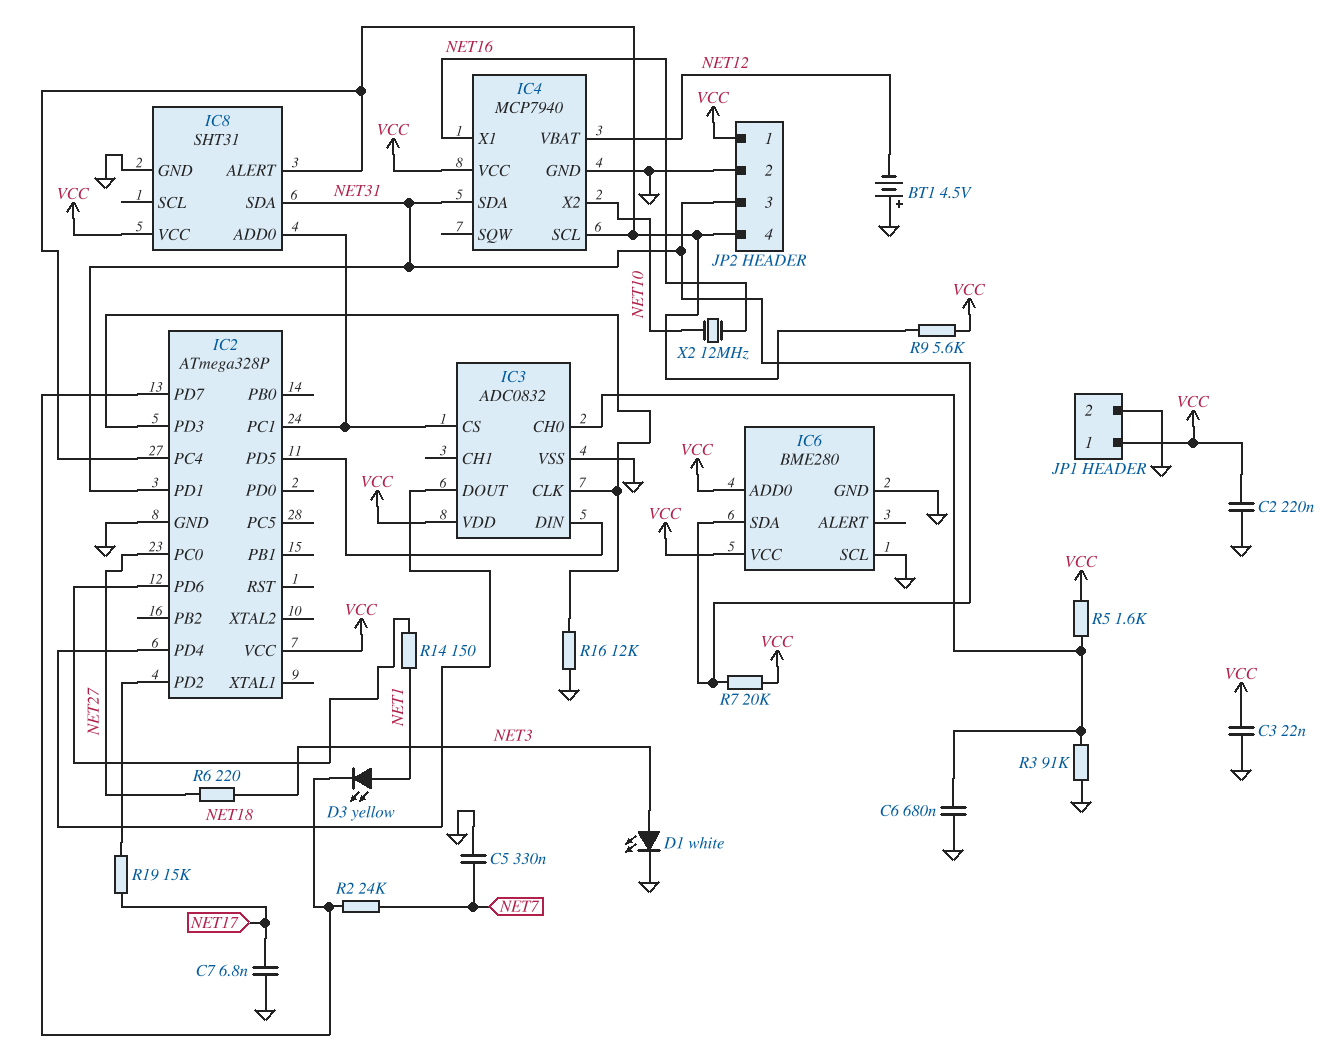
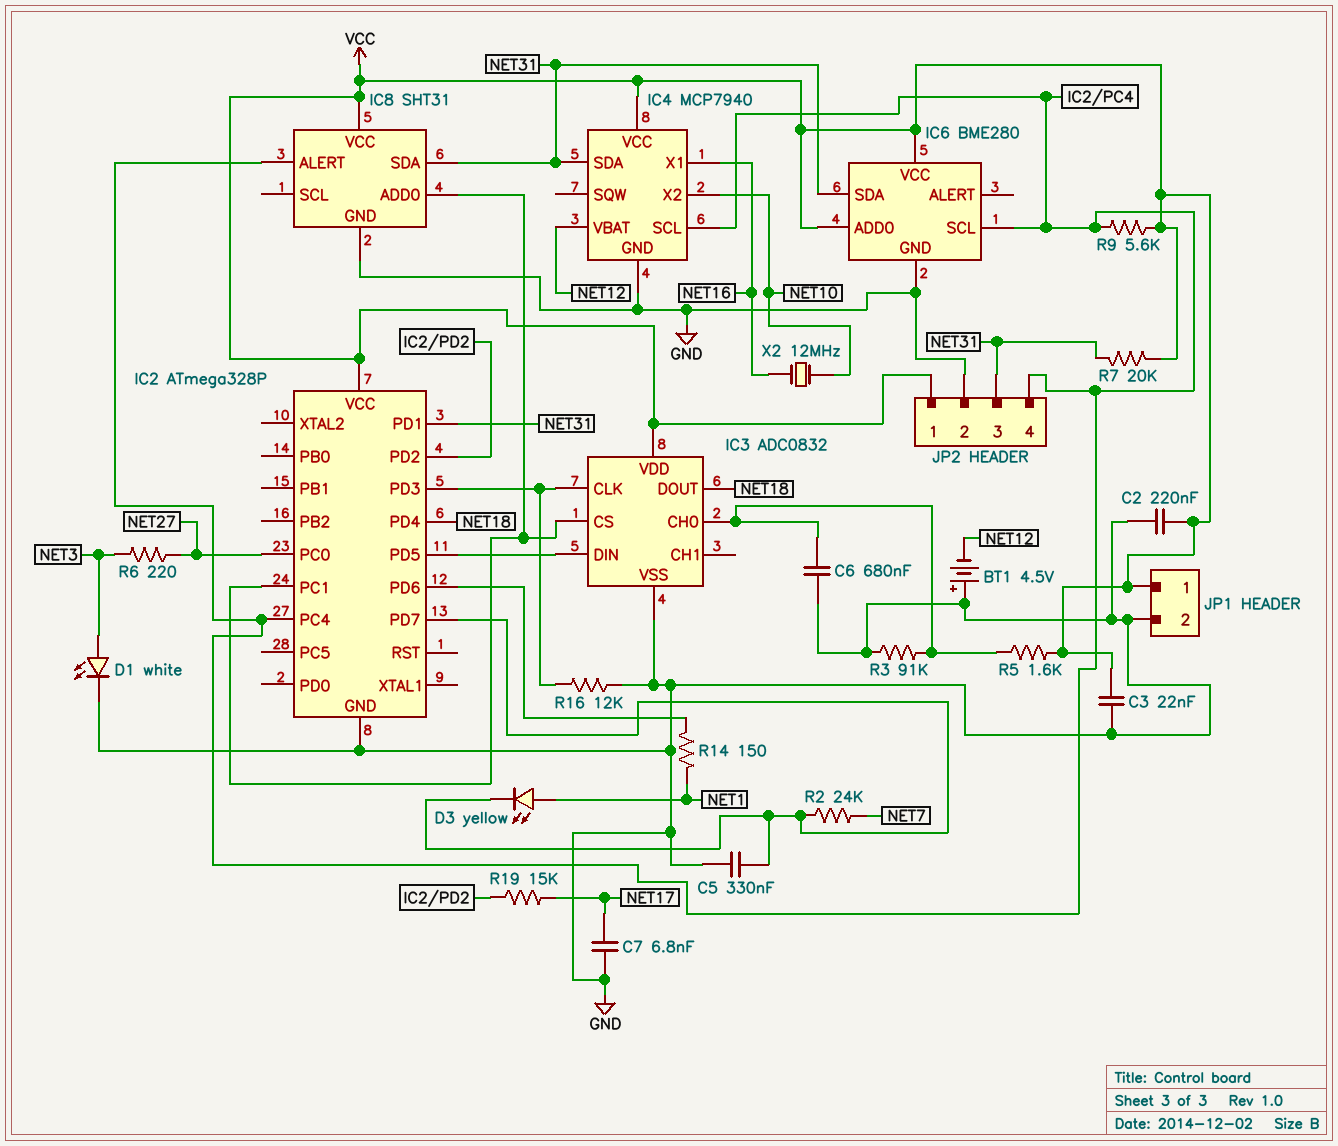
C5: 330nF (GND, NET7) -> 330nF (GND, IC2/PD7)
IC6 pin SCL: GND -> IC2/PC4

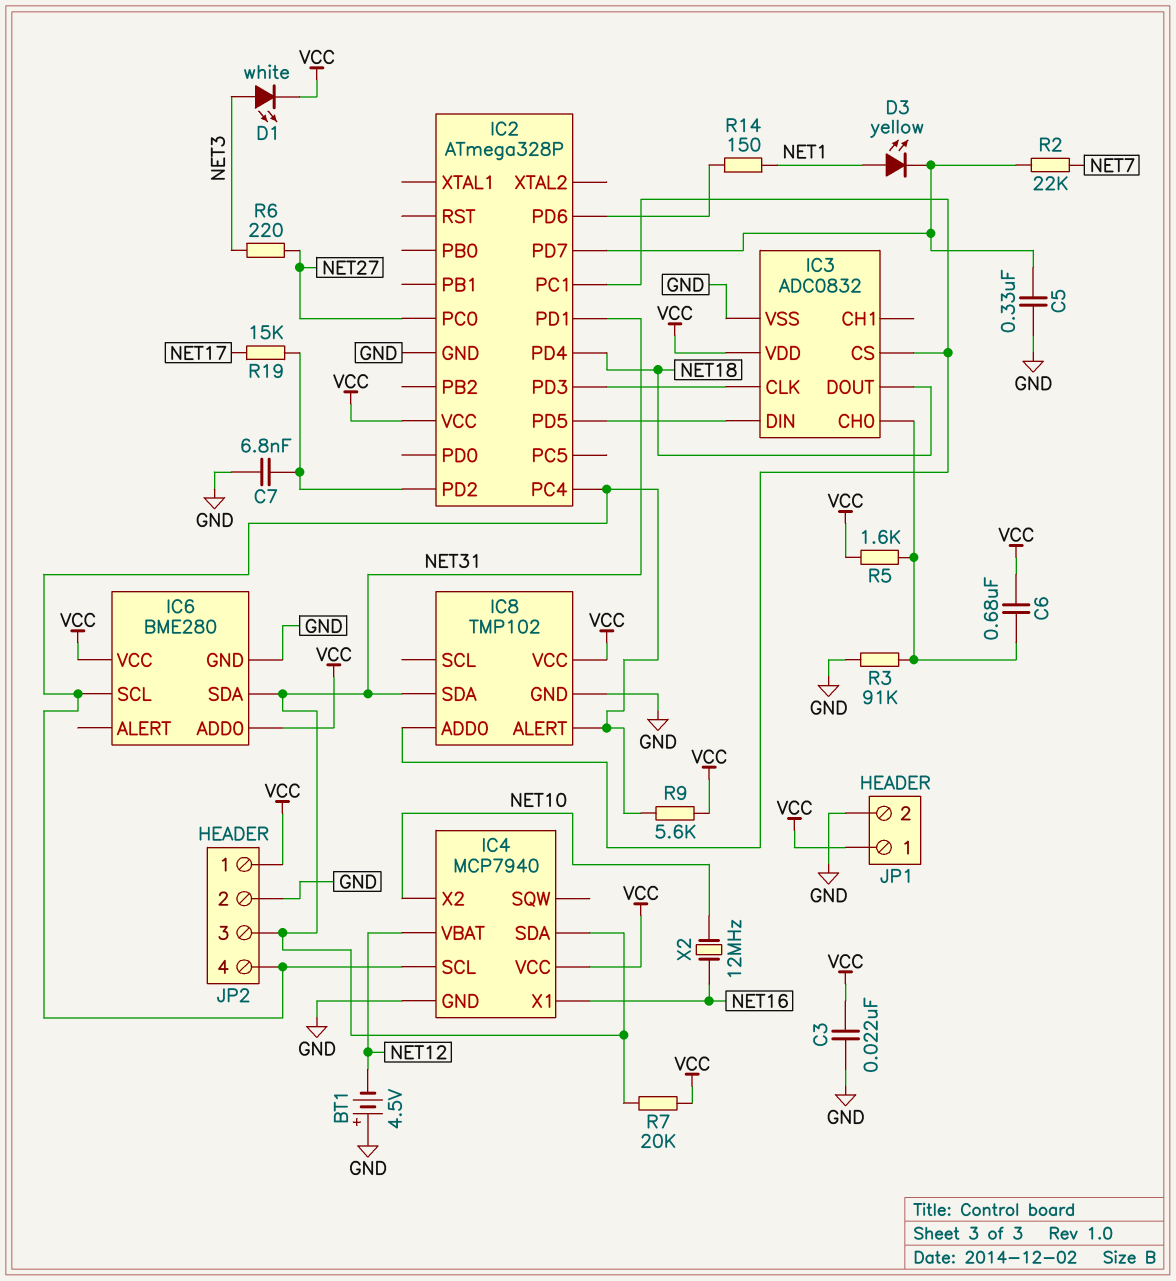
C2: 220nF (GND, VCC) -> none
C6: 680nF (GND, IC3/CH0) -> 680nF (IC3/CH0, VCC)
C7: 6.8nF (GND, NET17) -> 6.8nF (GND, IC2/PD2)
D1: LED white (A NET3, K GND) -> LED white (A NET3, K VCC)
IC8: SHT31 -> TMP102
R2: 24k (IC2/PD7, NET7) -> 22k (IC2/PD7, NET7)
R16: 12k (GND, IC2/PD3) -> none

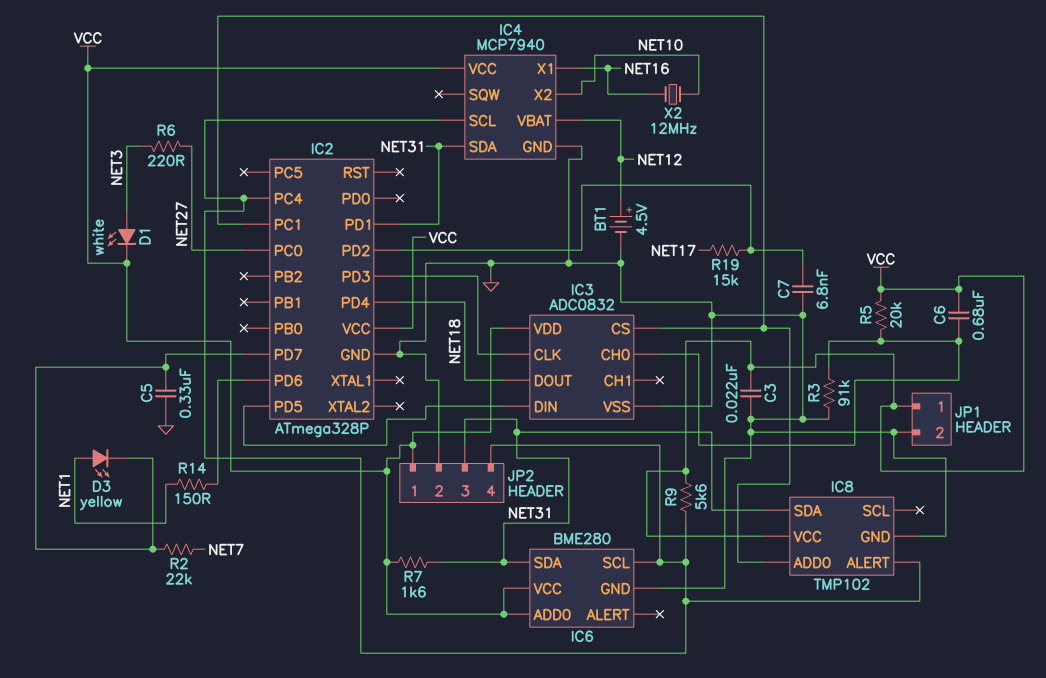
BT1: 4.5V (plus GND, minus NET12) -> 4.5V (plus NET12, minus GND)
R5: 1.6k (IC3/CH0, VCC) -> 20k (IC3/CH0, VCC)
R7: 20k (NET31, VCC) -> 1.6k (NET31, VCC)

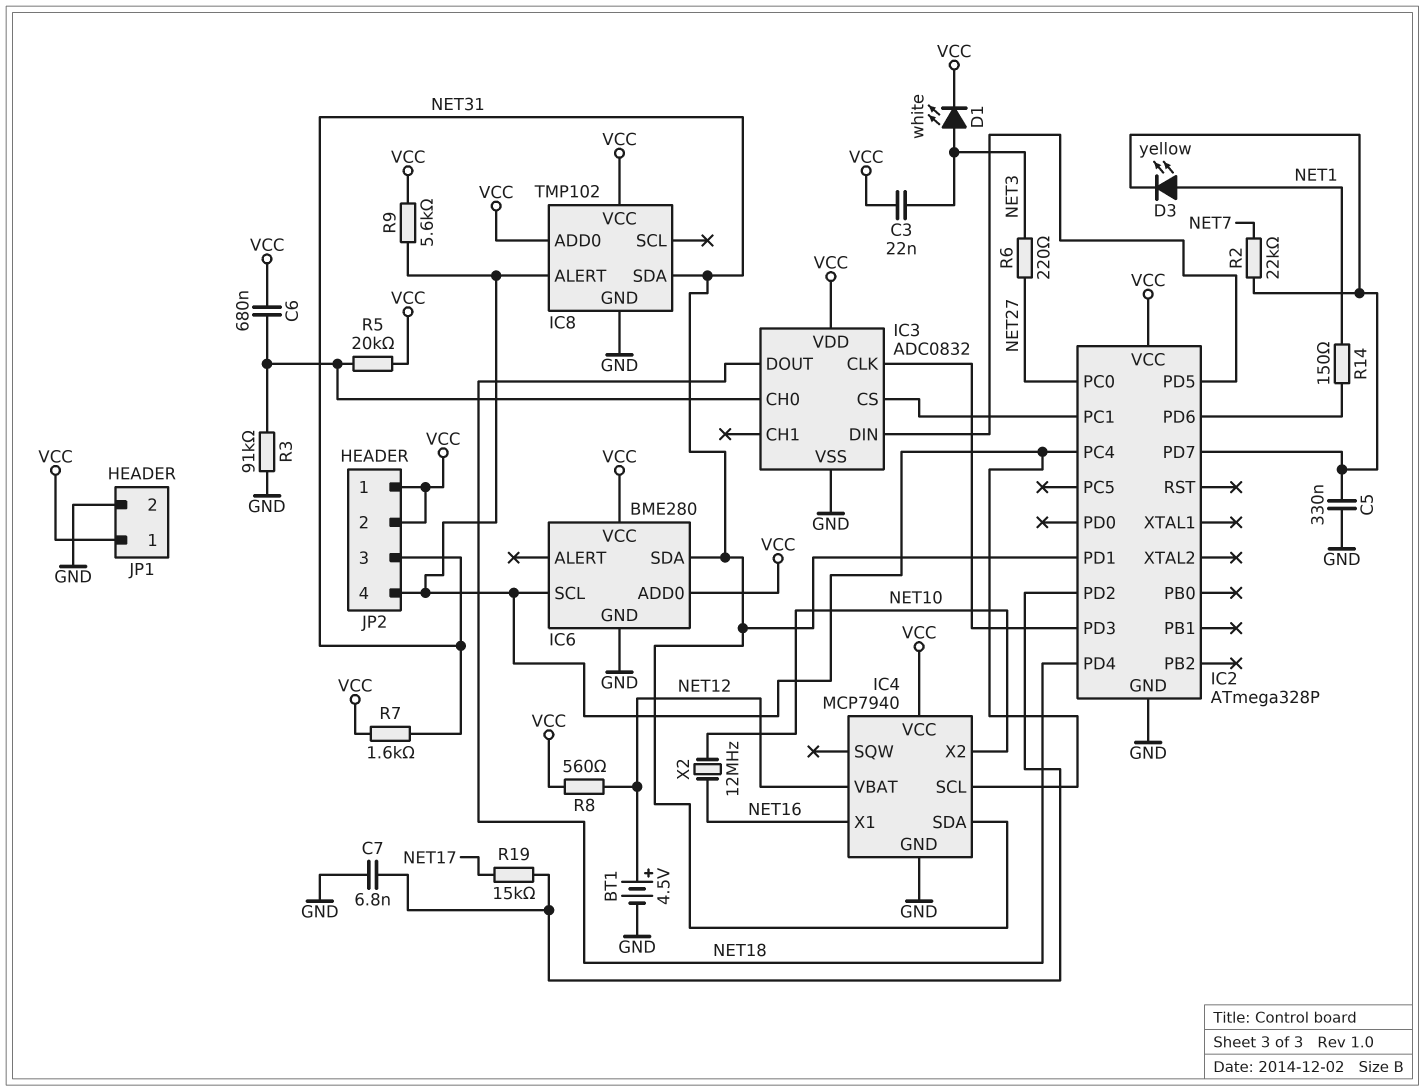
C3: 22nF (GND, VCC) -> 22nF (NET3, VCC)
IC8 pin ADD0: IC2/PC1 -> VCC
JP2 pin 2: GND -> VCC
R8: none -> 560 (NET12, VCC)

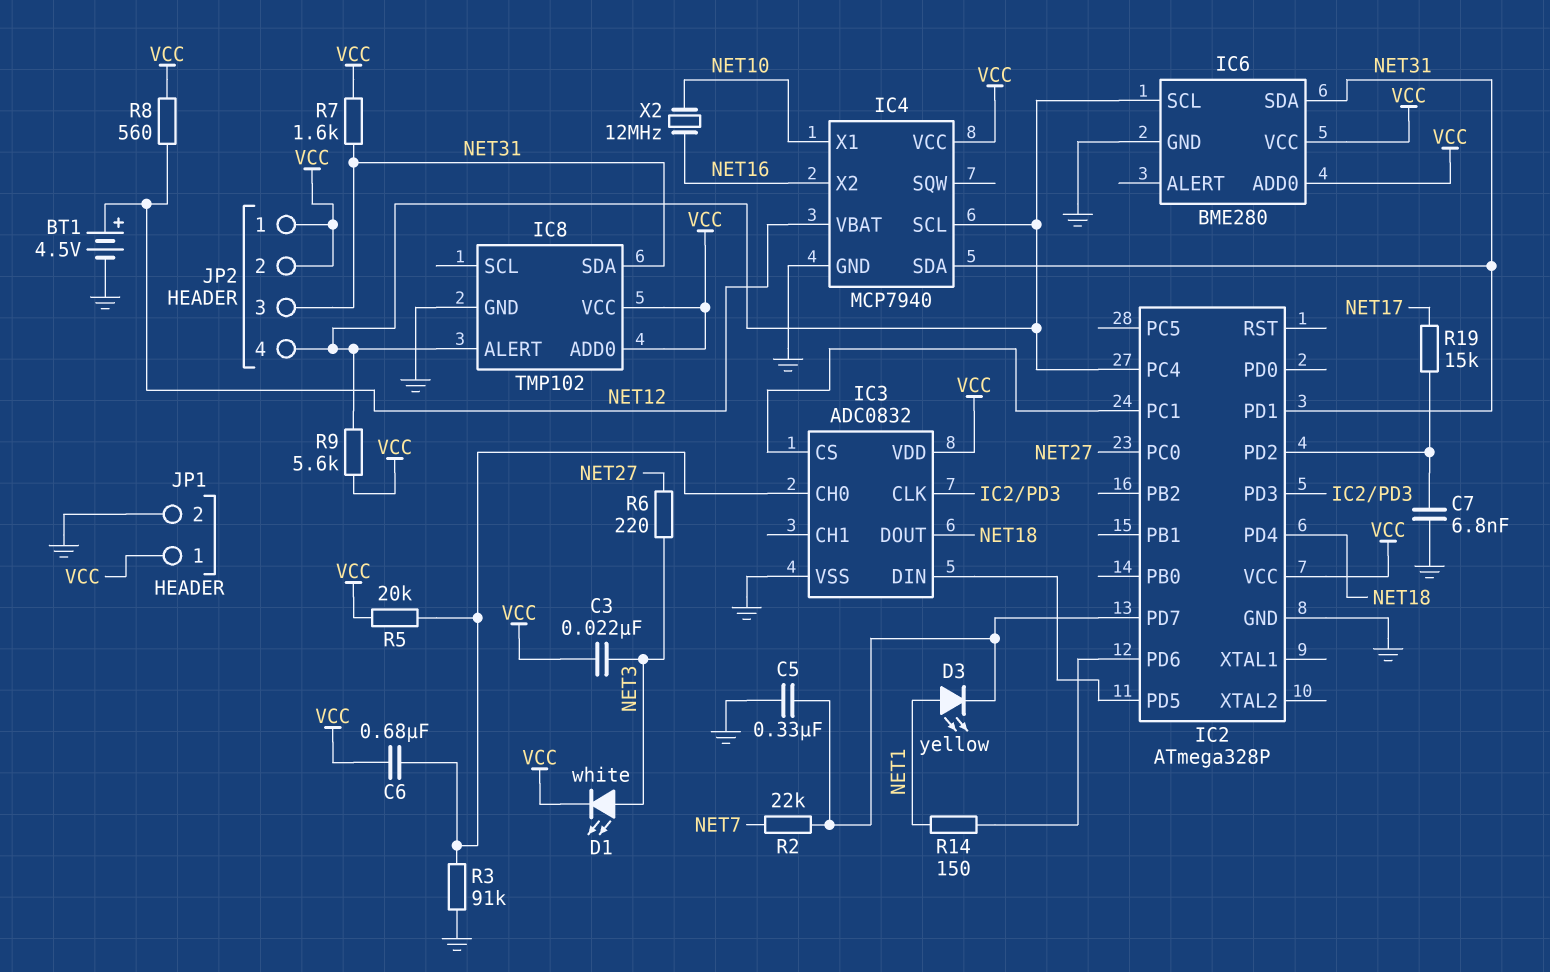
IC4 pin X1: NET16 -> NET10
IC4 pin X2: NET10 -> NET16

